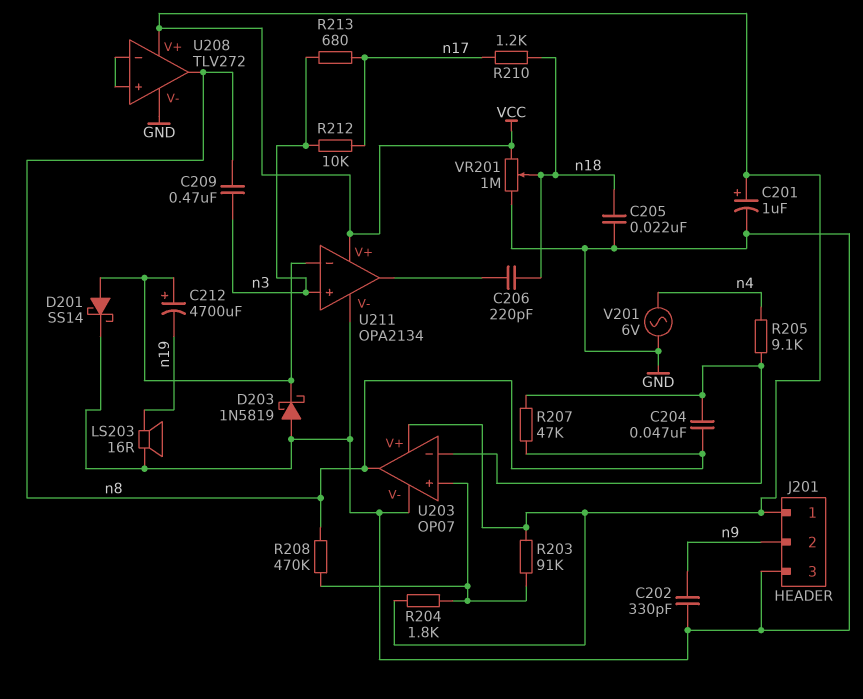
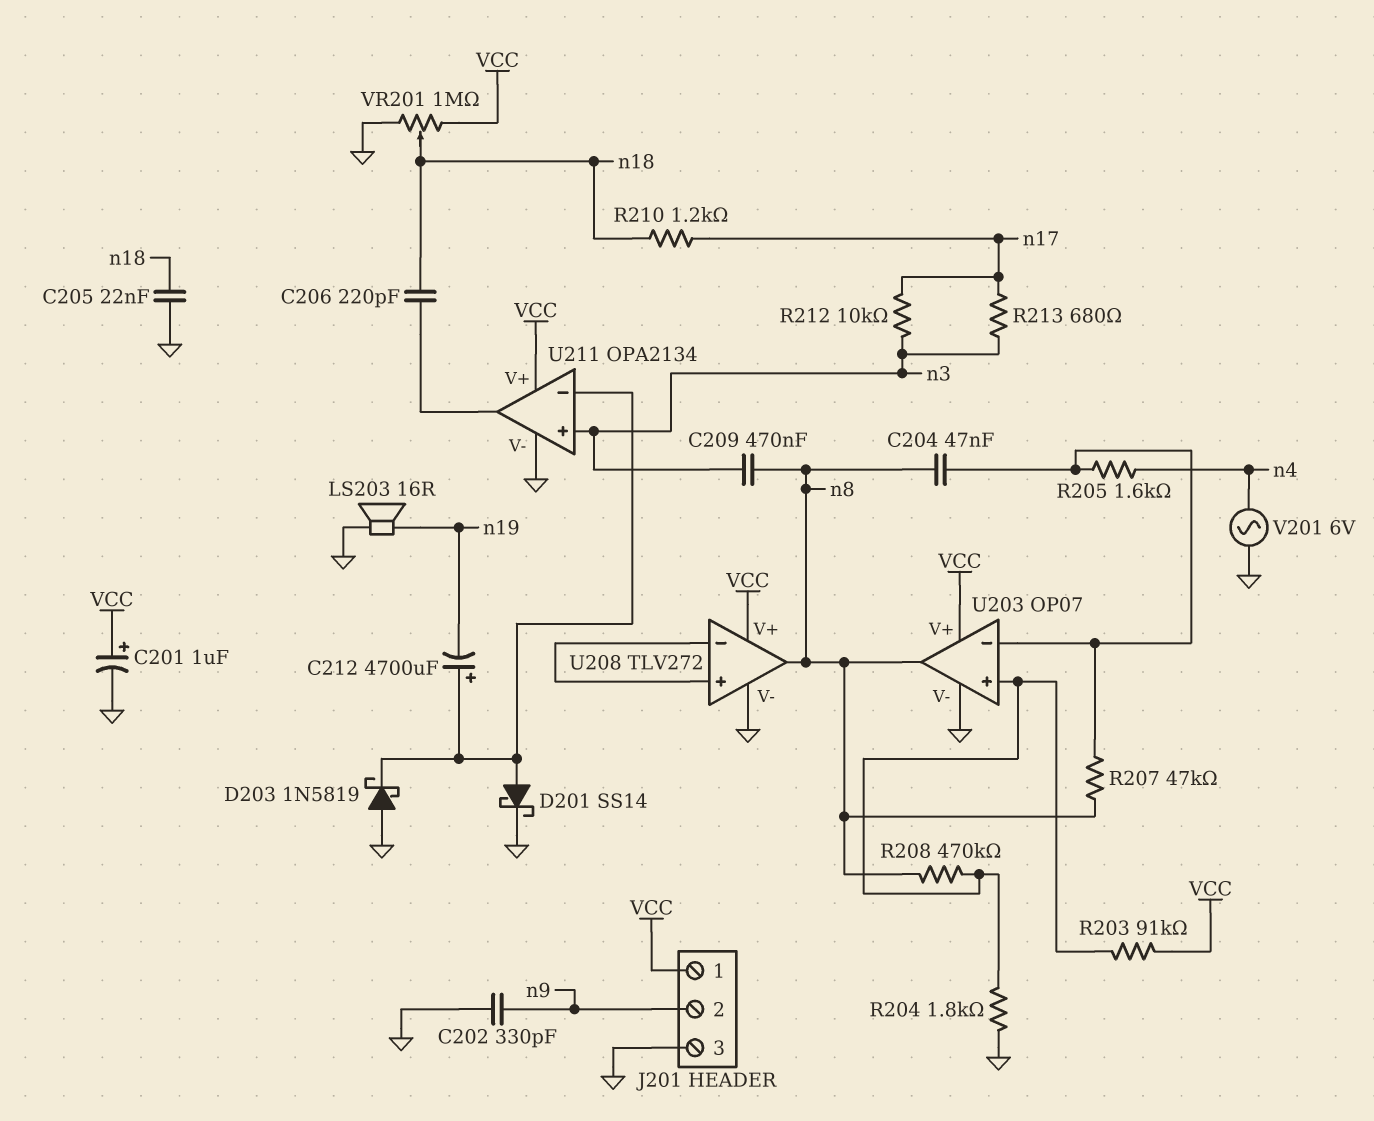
R204: 1.8k (U203/in+, VCC) -> 1.8k (GND, U203/in+)
R205: 9.1k (U203/in-, n4) -> 1.6k (U203/in-, n4)

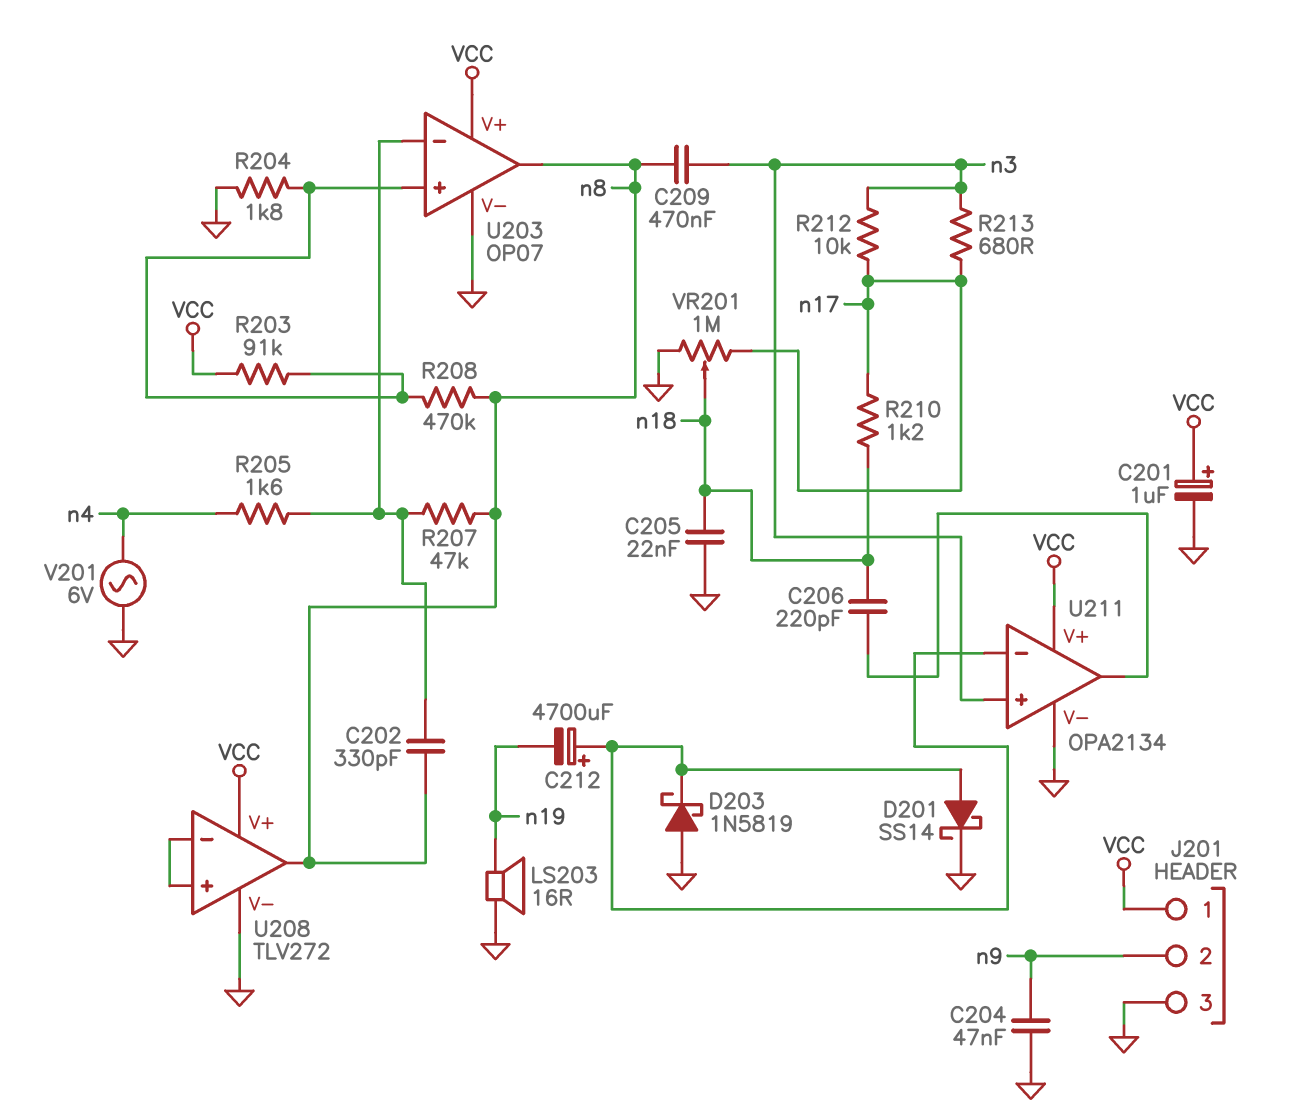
C202: 330pF (GND, n9) -> 330pF (U203/in-, n8)
C204: 47nF (U203/in-, n8) -> 47nF (GND, n9)
VR201: 1M (GND, VCC, wiper n18) -> 1M (GND, n17, wiper n18)

